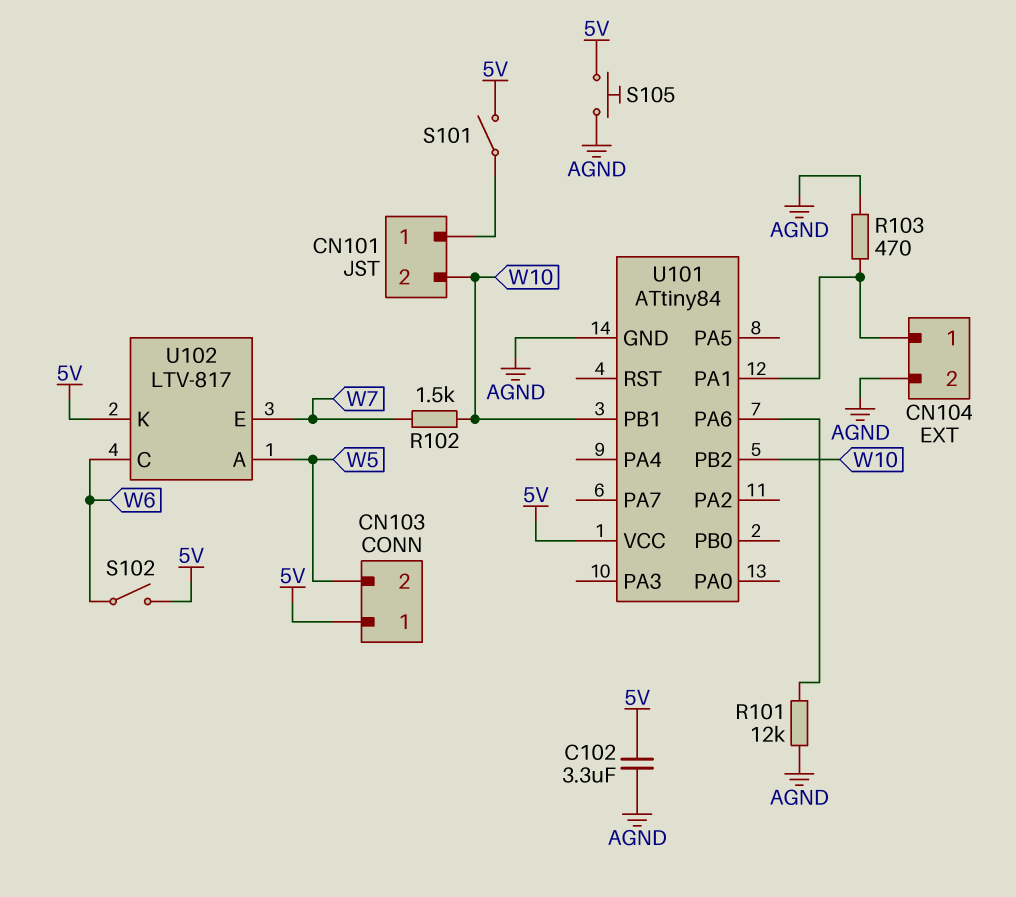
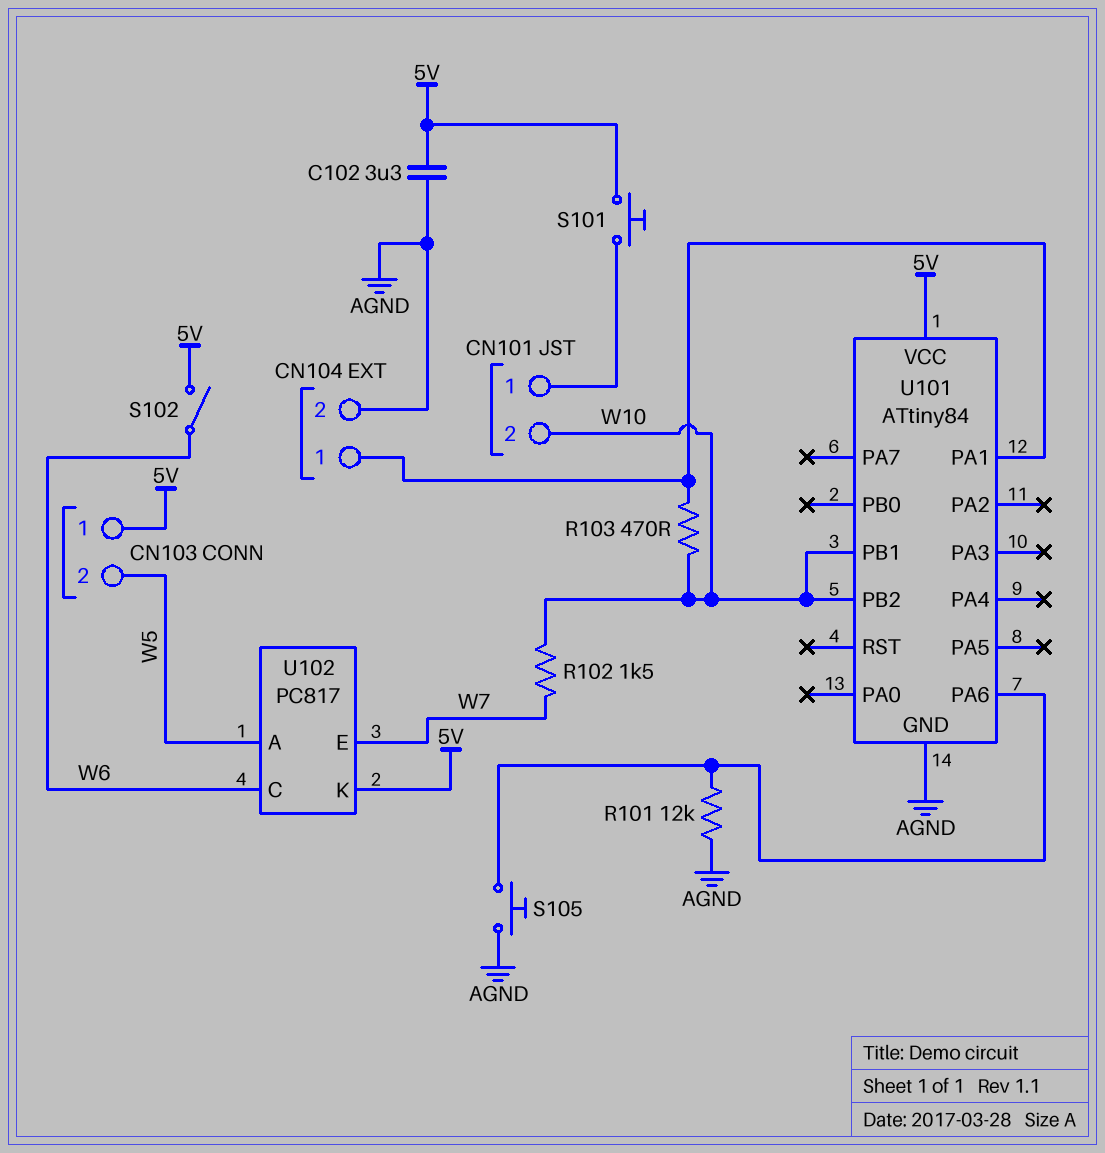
R103: 470 (AGND, CN104/1) -> 470 (CN104/1, W10)
S101: switch (5V, CN101/1) -> button (5V, CN101/1)
S105: button (5V, AGND) -> button (AGND, U101/PA6)
U102: LTV-817 -> PC817

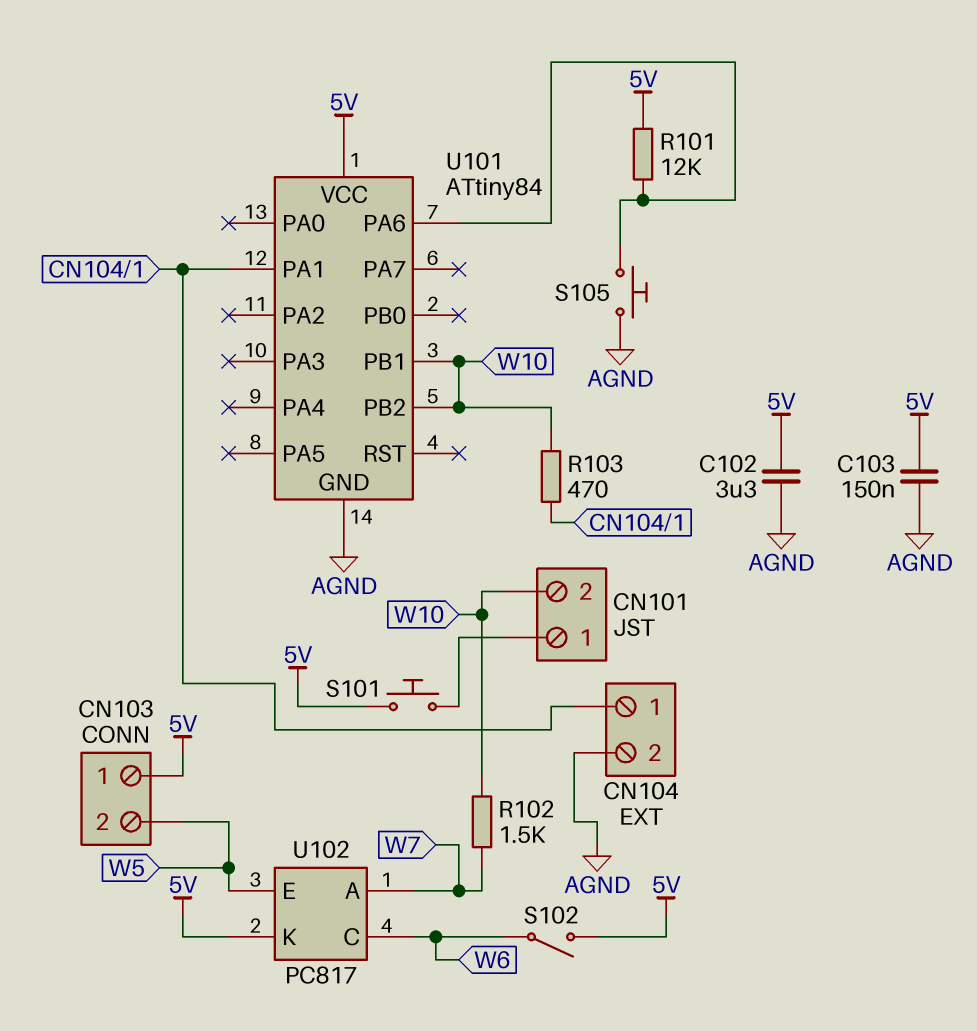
C103: none -> 150nF (5V, AGND)
R101: 12k (AGND, U101/PA6) -> 12k (5V, U101/PA6)
U102 pin A: W5 -> W7
U102 pin E: W7 -> W5

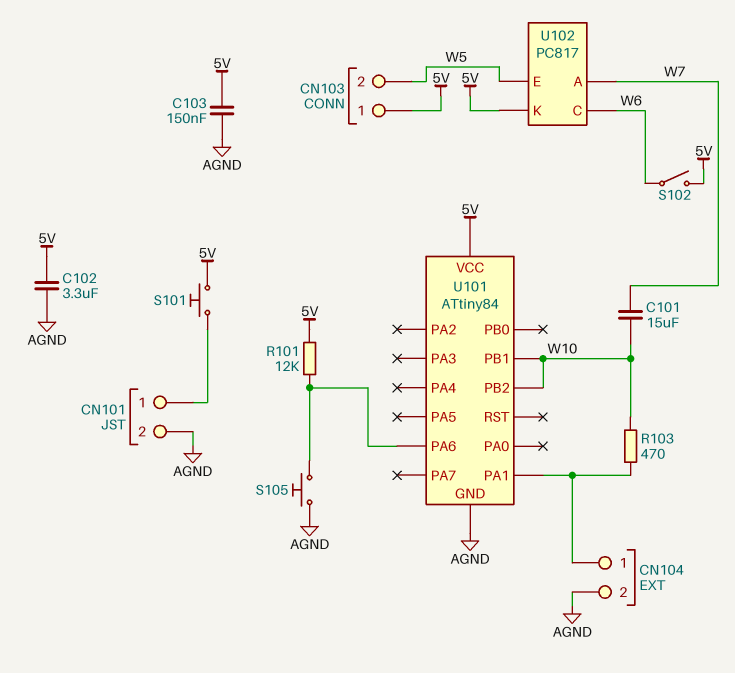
C101: none -> 15uF (W7, W10)
CN101 pin 2: W10 -> AGND
R102: 1.5k (W7, W10) -> none

